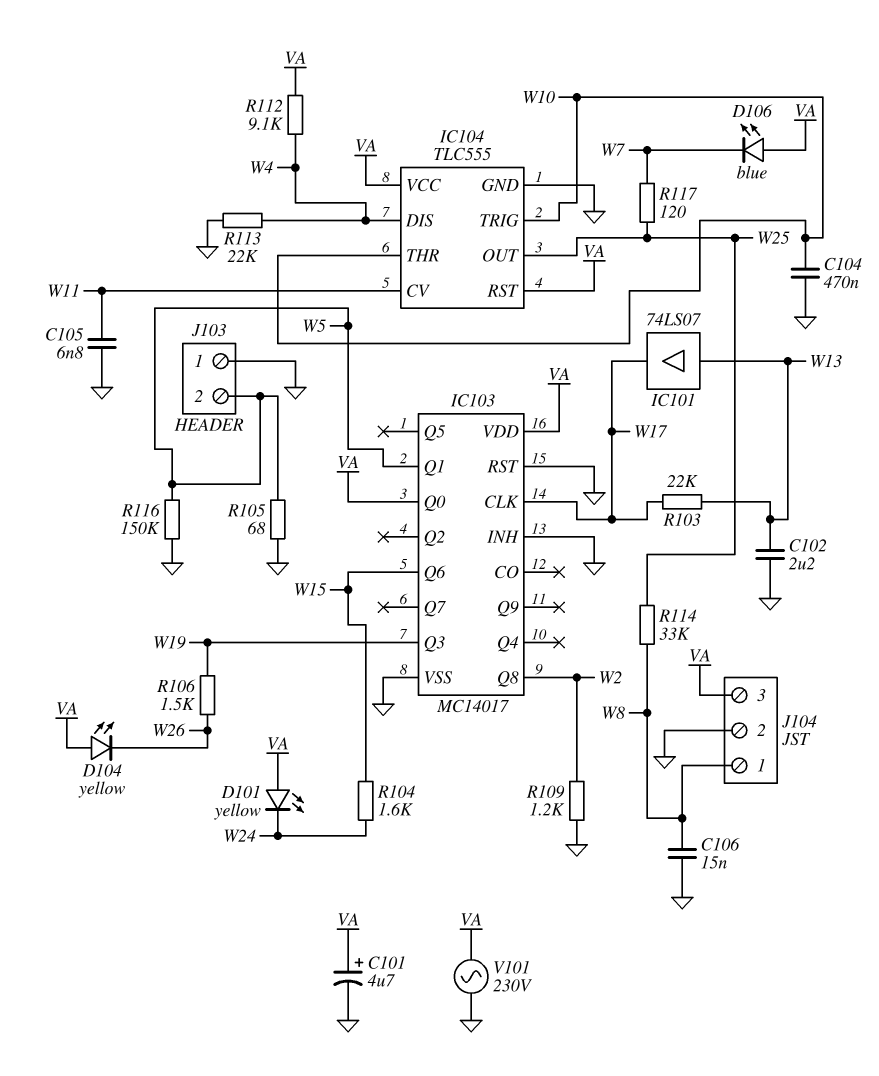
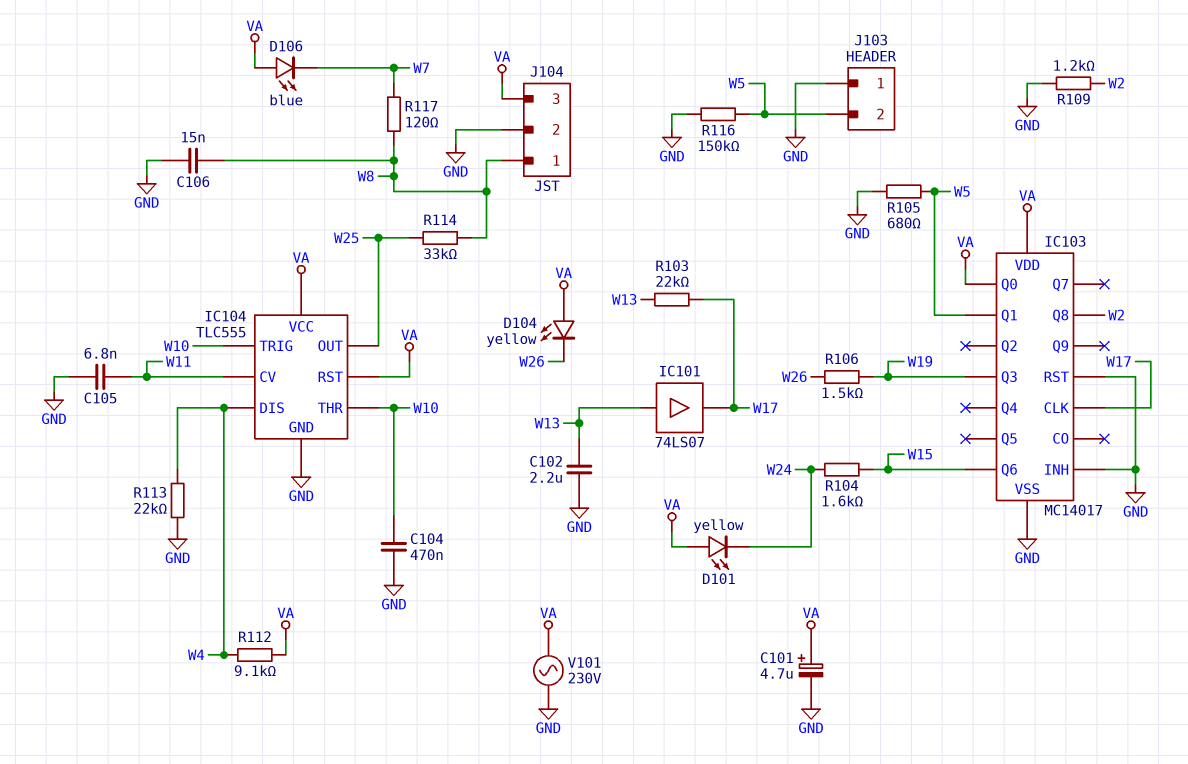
R105: 68 (GND, W5) -> 680 (GND, W5)
R117: 120 (W7, W25) -> 120 (W7, W8)

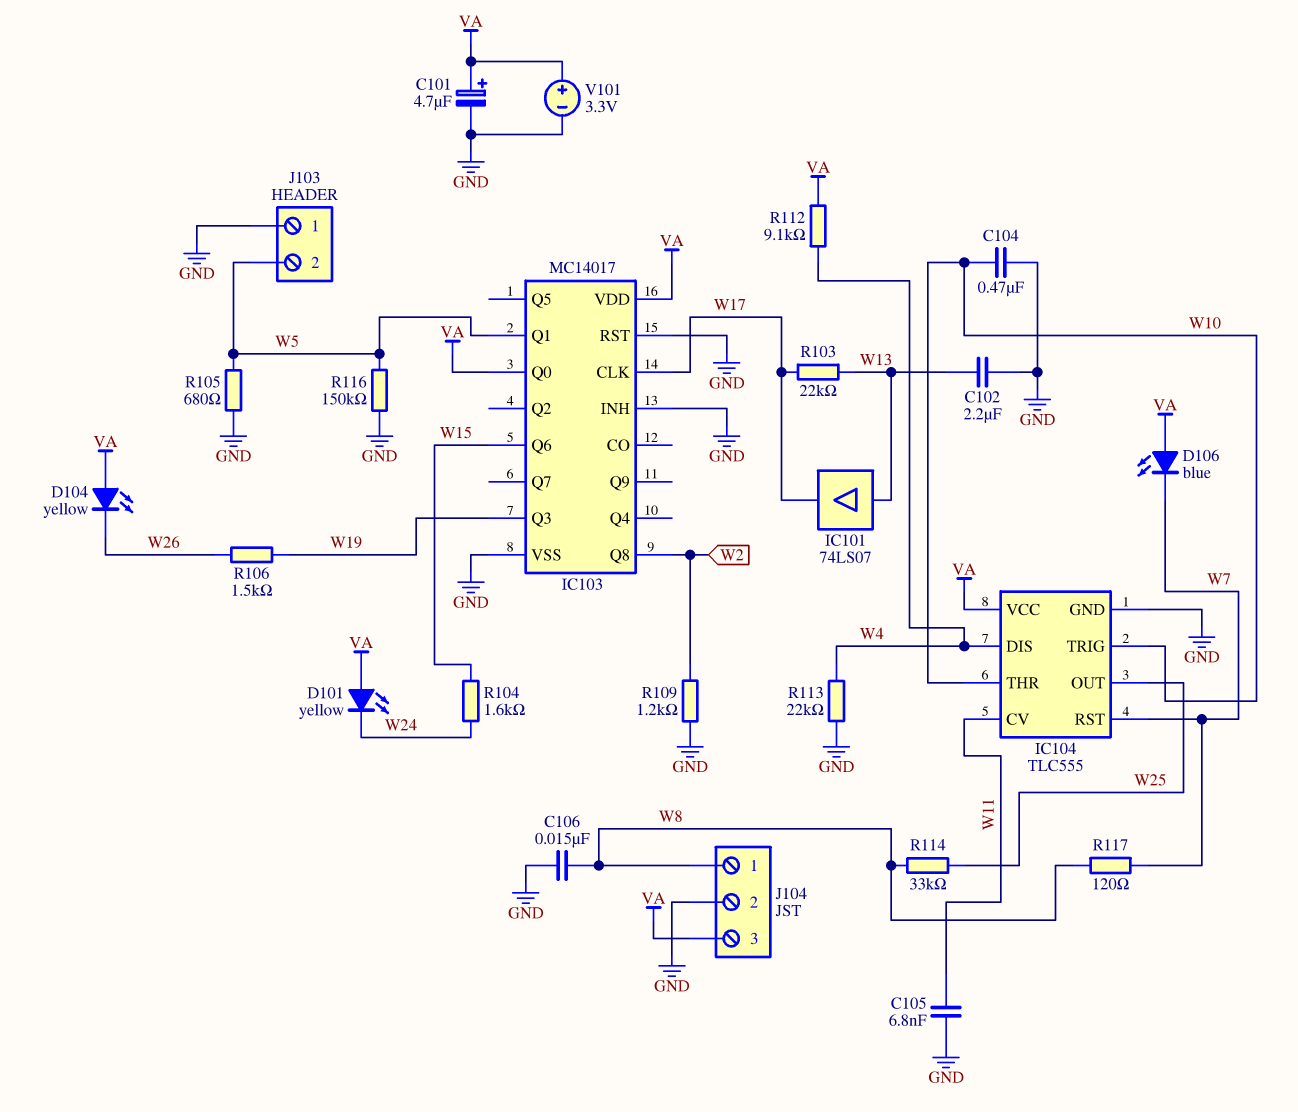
IC104 pin RST: VA -> W7
V101: AC 230V (GND, VA) -> 3.3V (plus VA, minus GND)

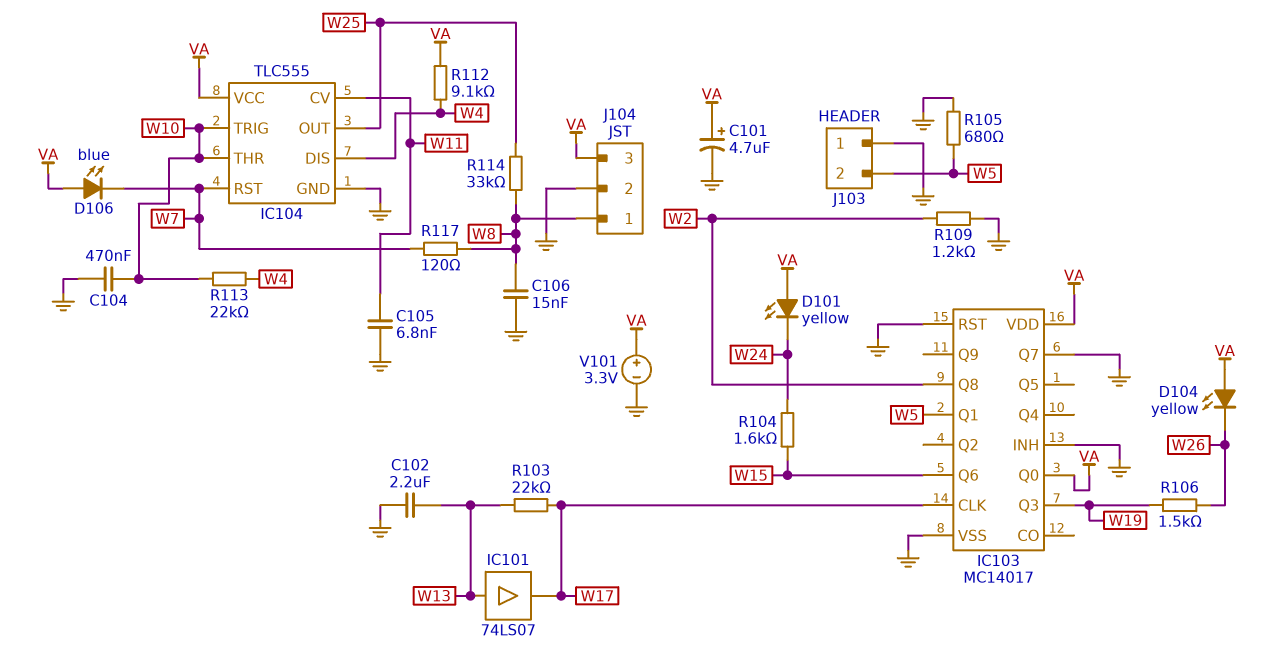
IC103 pin Q7: none -> GND
R113: 22k (GND, W4) -> 22k (W4, W10)
R116: 150k (GND, W5) -> none

